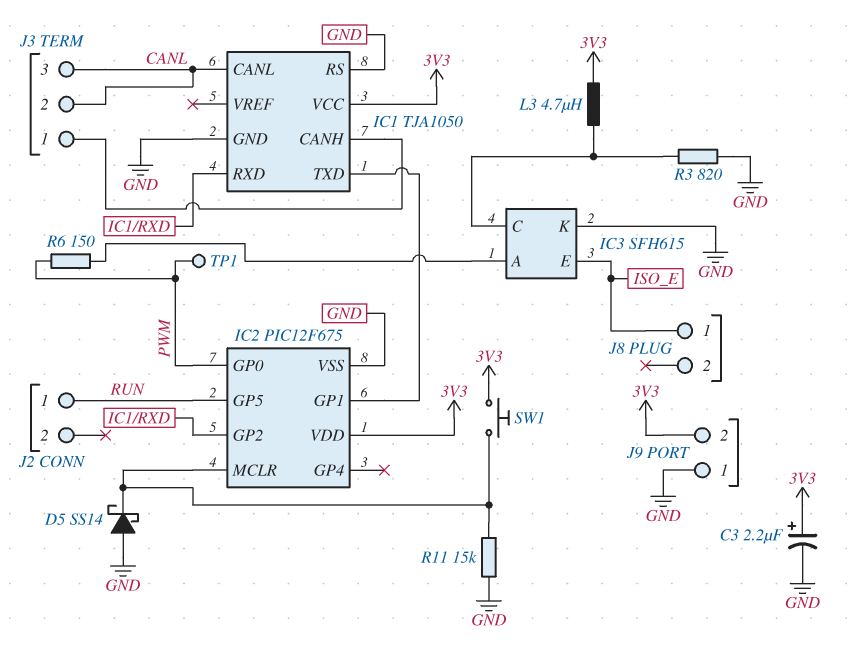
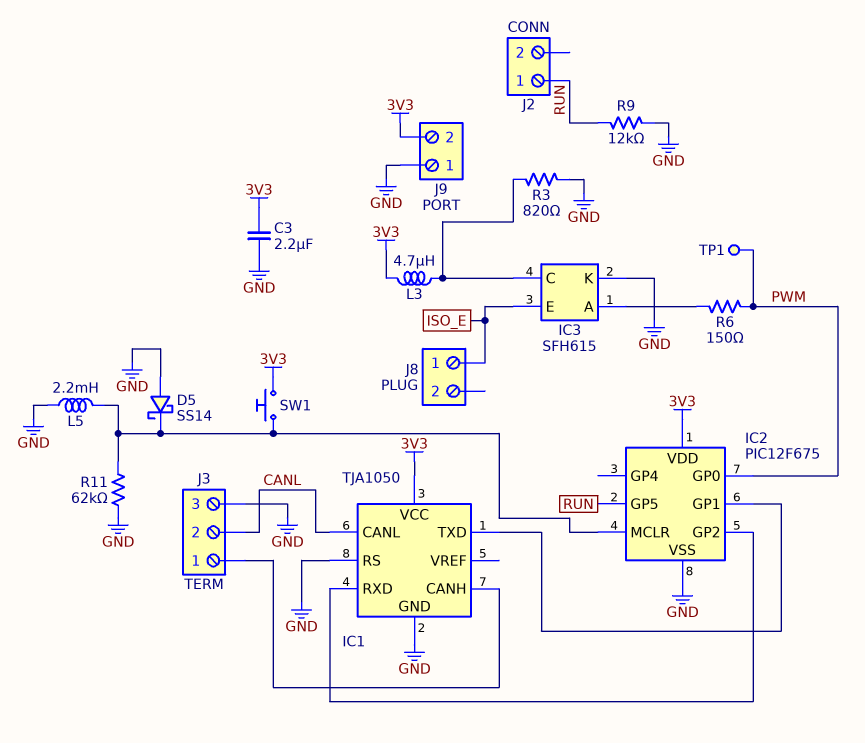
C3: 2.2uF (plus 3V3, minus GND) -> 2.2uF (3V3, GND)
J3 pin 3: CANL -> GND
L5: none -> 2.2mH (GND, IC2/MCLR)
R9: none -> 12k (GND, RUN)
R11: 15k (GND, IC2/MCLR) -> 62k (GND, IC2/MCLR)

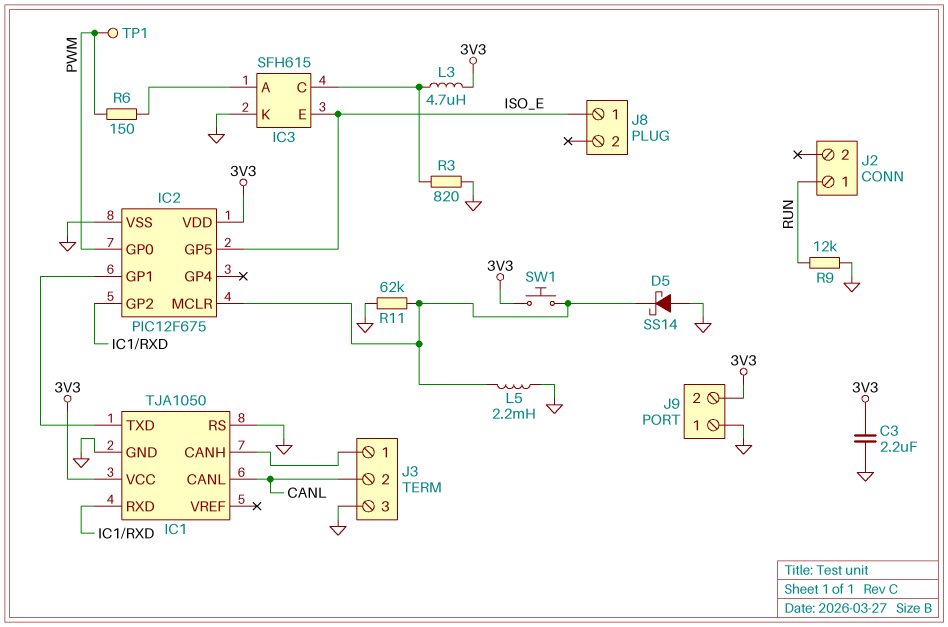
IC2 pin GP5: RUN -> ISO_E

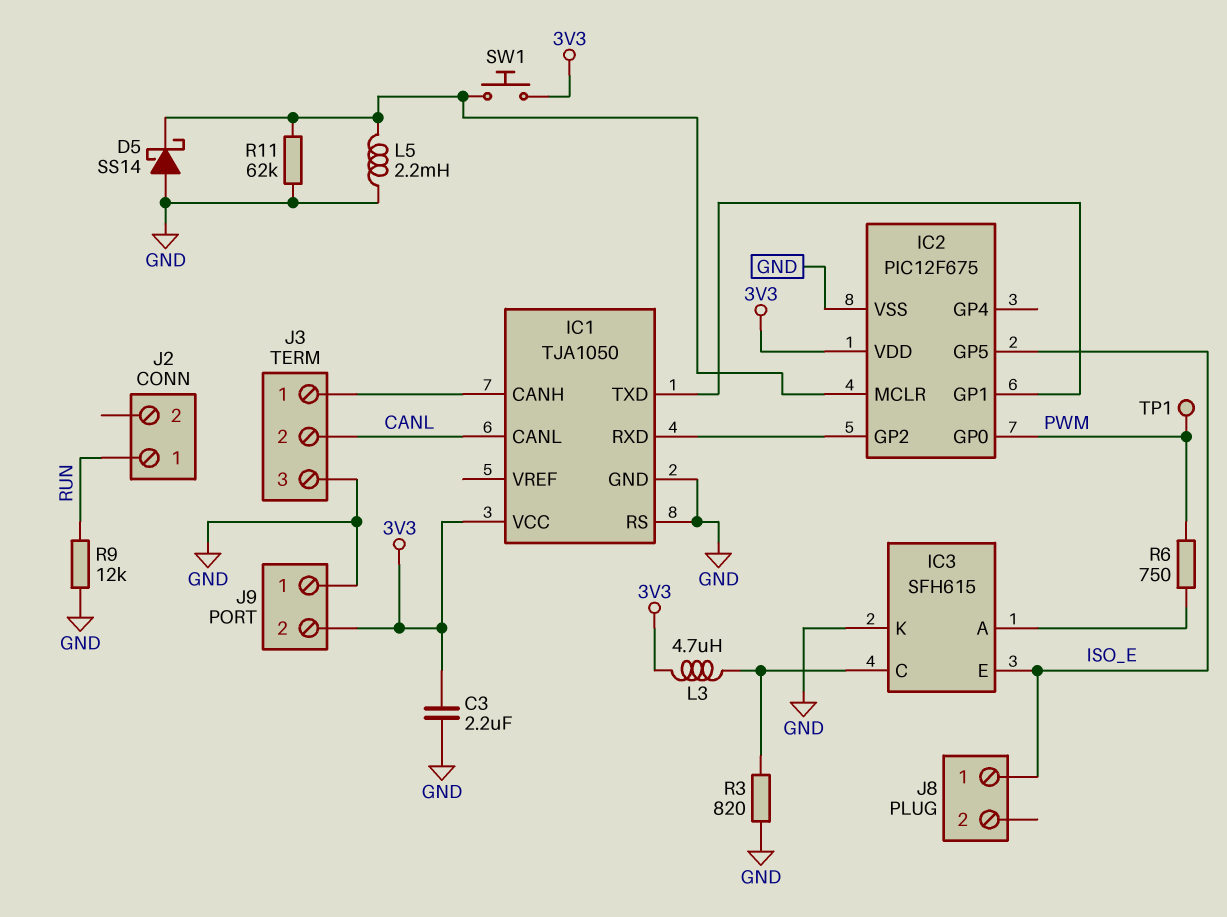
R6: 150 (IC3/A, PWM) -> 750 (IC3/A, PWM)

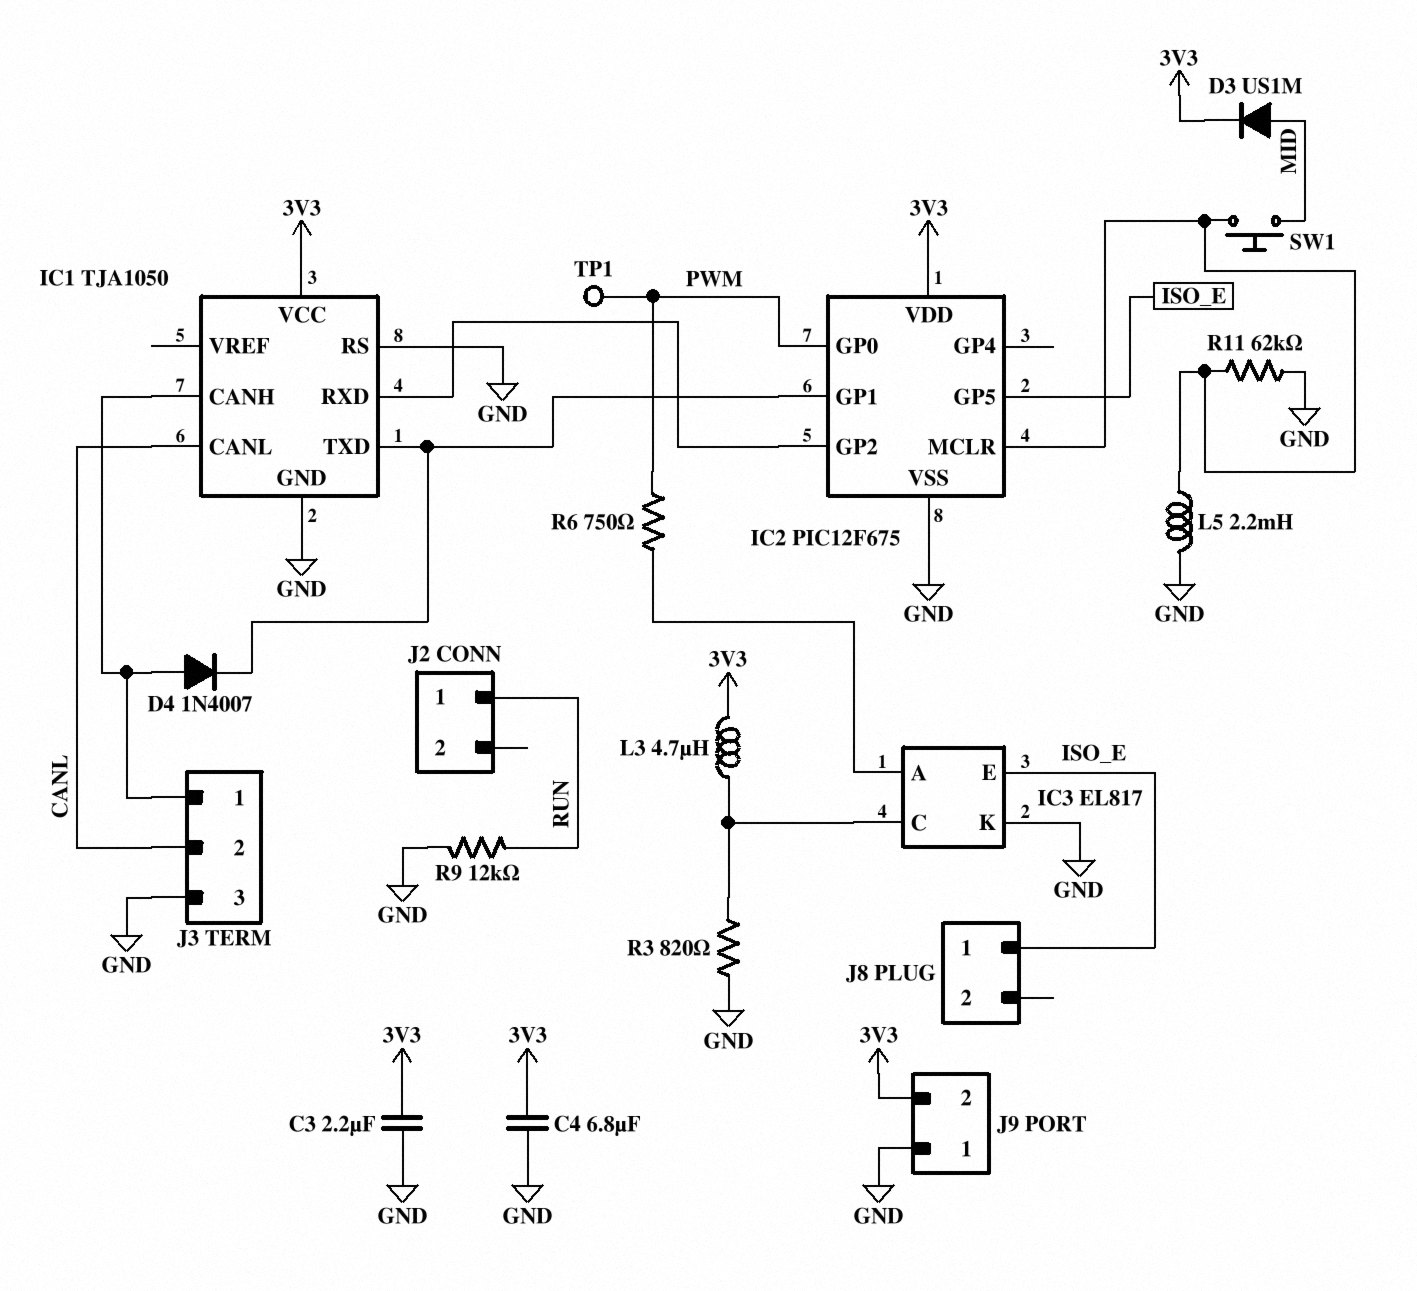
C4: none -> 6.8uF (3V3, GND)
D3: none -> diode US1M (A MID, K 3V3)
D4: none -> diode 1N4007 (A IC1/CANH, K IC1/TXD)
D5: schottky SS14 (A GND, K IC2/MCLR) -> none
IC3: SFH615 -> EL817
SW1: button (3V3, IC2/MCLR) -> button (IC2/MCLR, MID)

